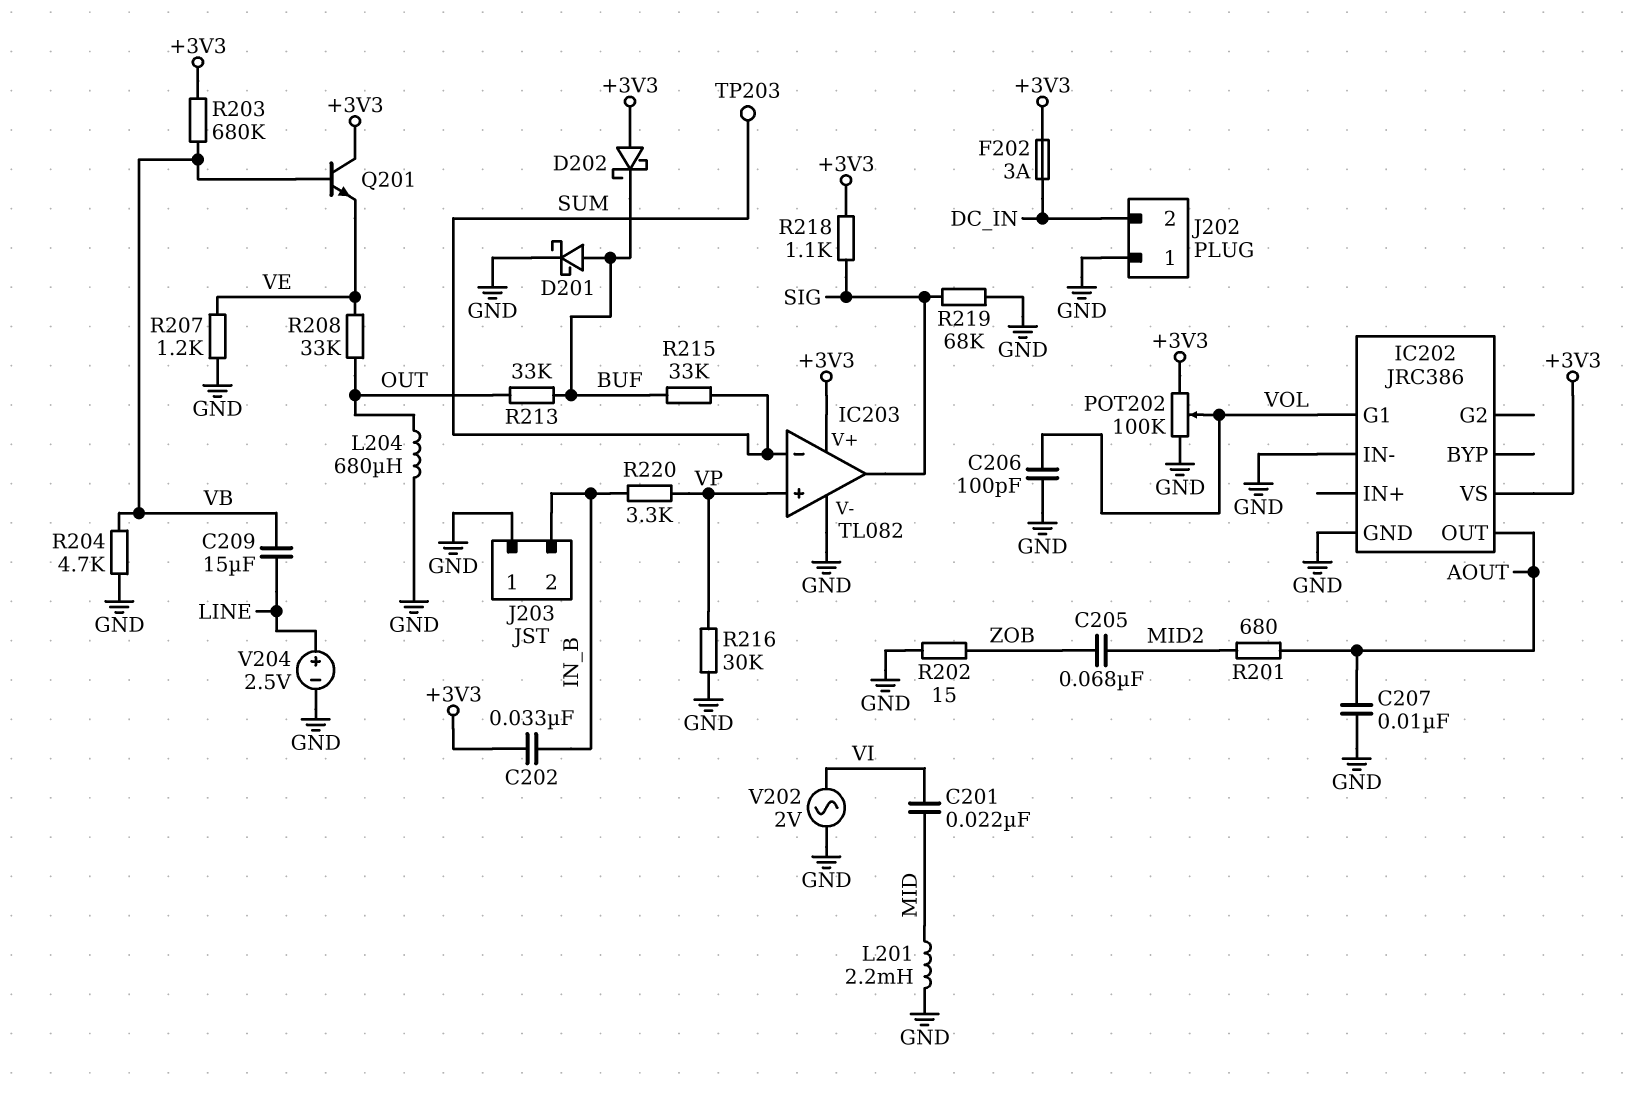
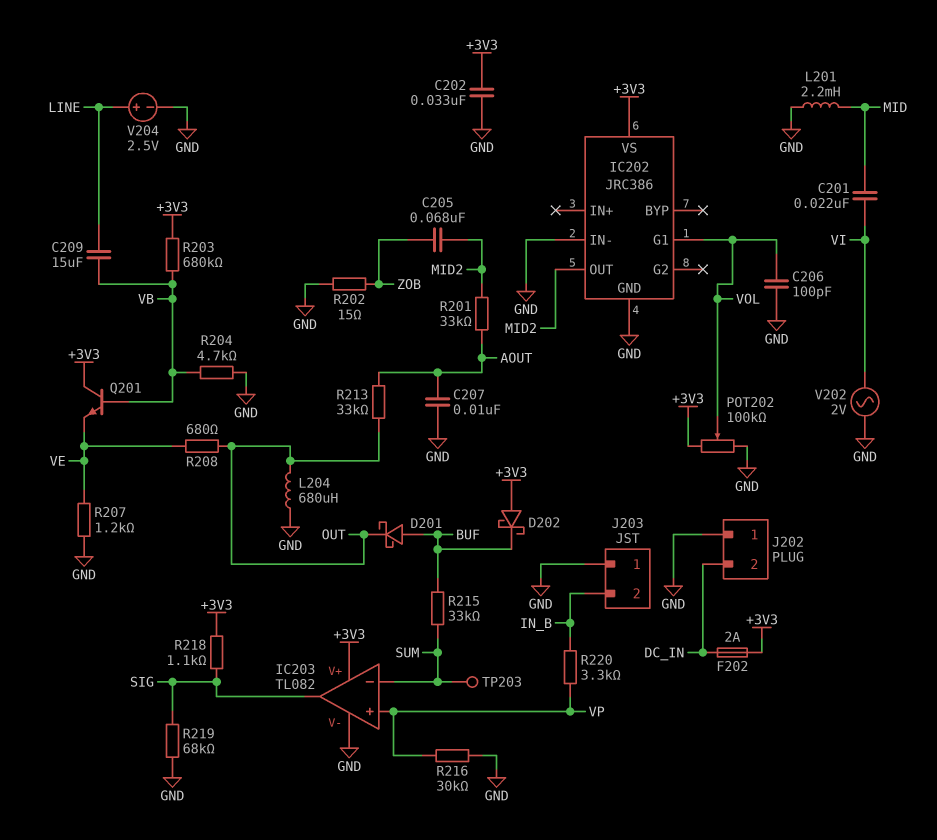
C202: 33nF (+3V3, IN_B) -> 33nF (+3V3, GND)
D201: schottky (A BUF, K GND) -> schottky (A BUF, K OUT)
F202: 3A (+3V3, DC_IN) -> 2A (+3V3, DC_IN)
IC202 pin OUT: AOUT -> MID2
R201: 680 (AOUT, MID2) -> 33k (AOUT, MID2)
R208: 33k (OUT, VE) -> 680 (OUT, VE)
R213: 33k (BUF, OUT) -> 33k (AOUT, OUT)

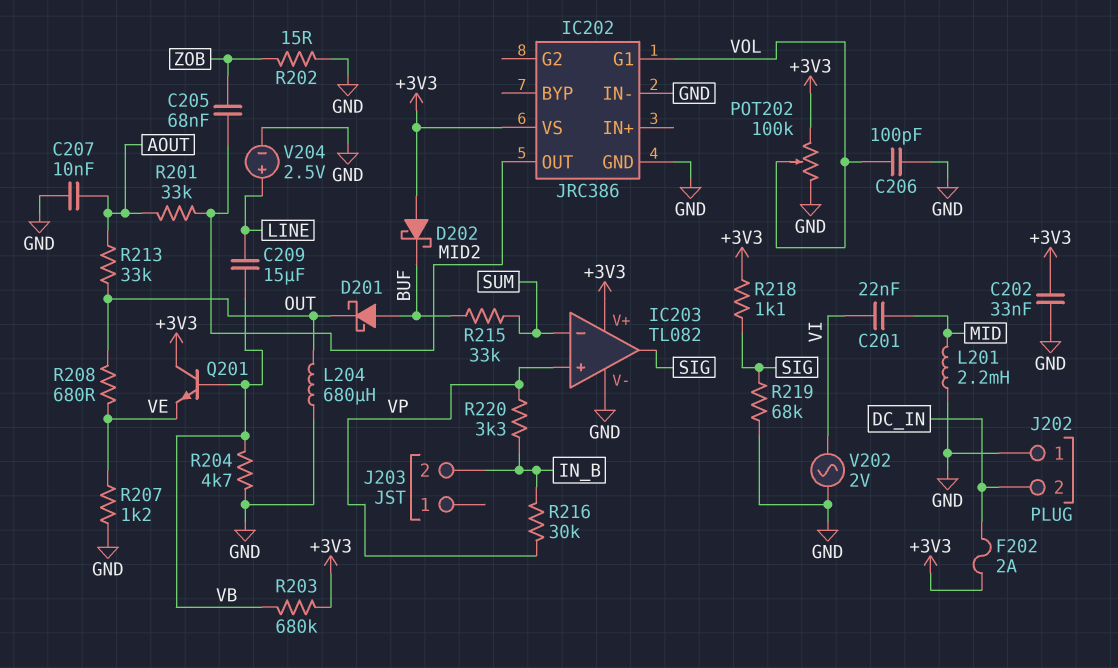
J203 pin 1: GND -> none
R216: 30k (GND, VP) -> 30k (IN_B, VP)
TP203: test point (SUM) -> none

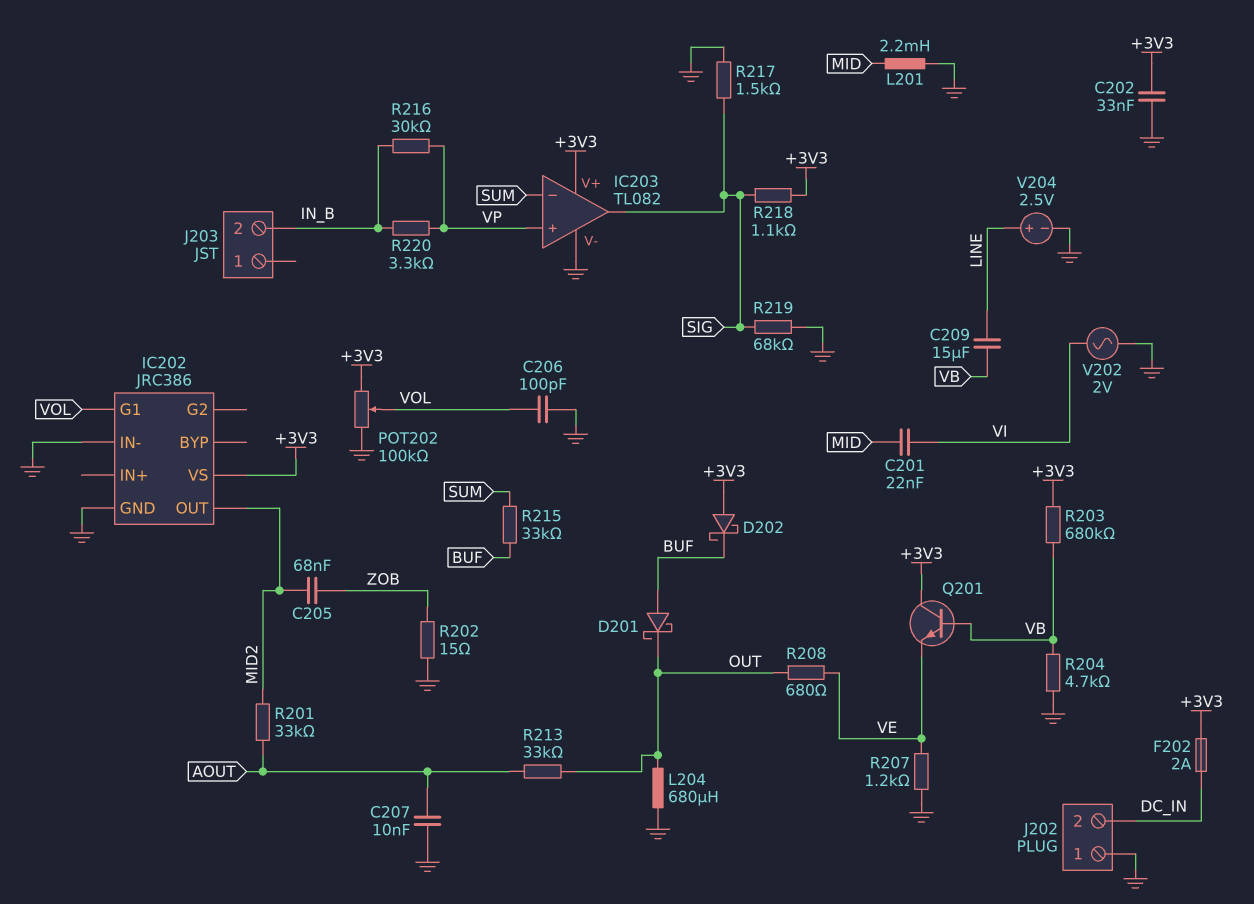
R217: none -> 1.5k (GND, SIG)

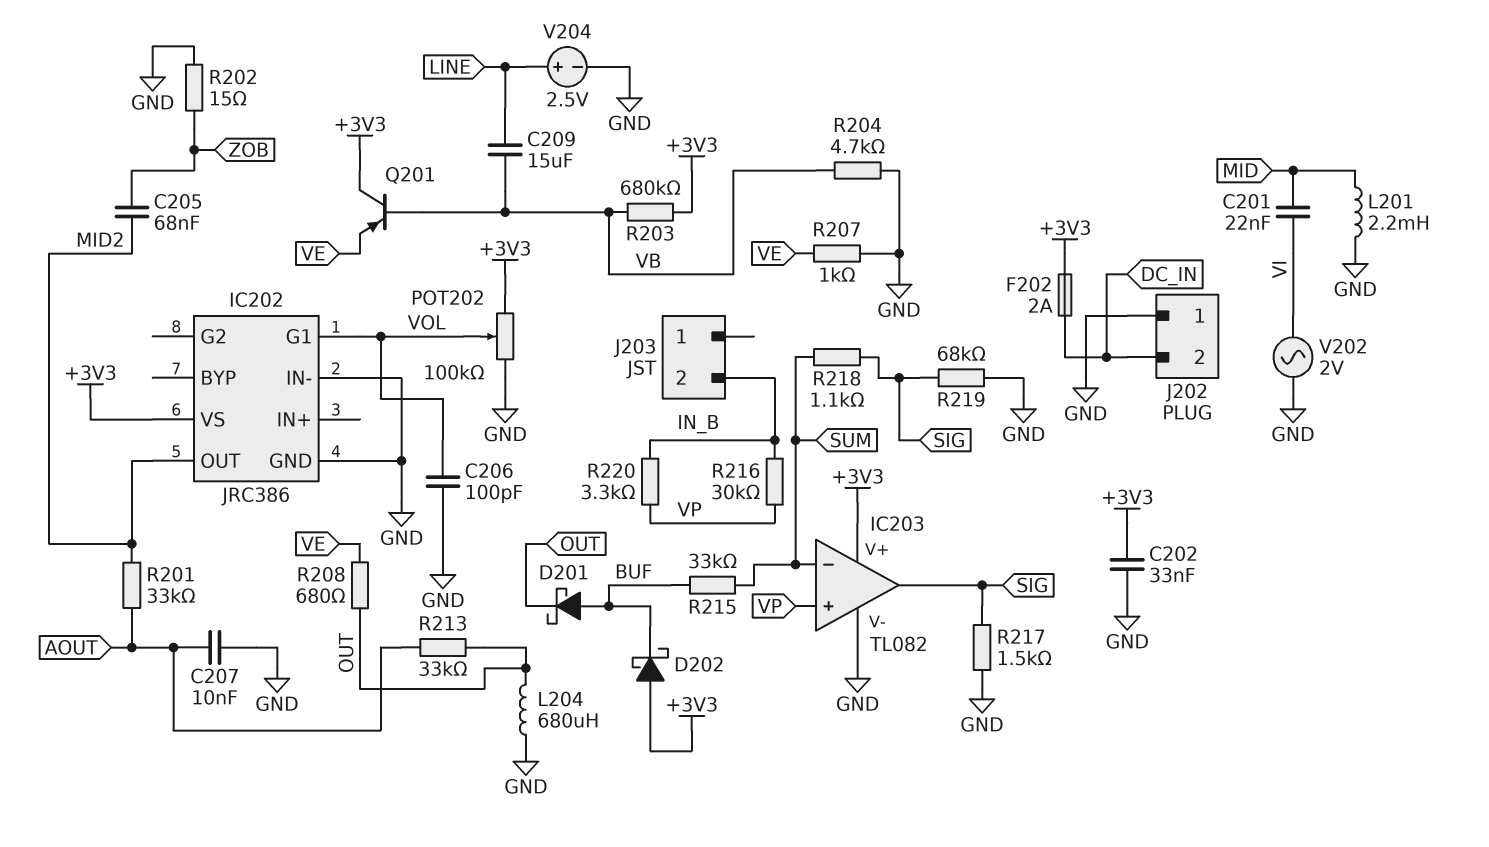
Q201: NPN (B VB, C +3V3, E VE) -> PNP (B VB, C +3V3, E VE)
R207: 1.2k (GND, VE) -> 1k (GND, VE)
R218: 1.1k (+3V3, SIG) -> 1.1k (SIG, SUM)

